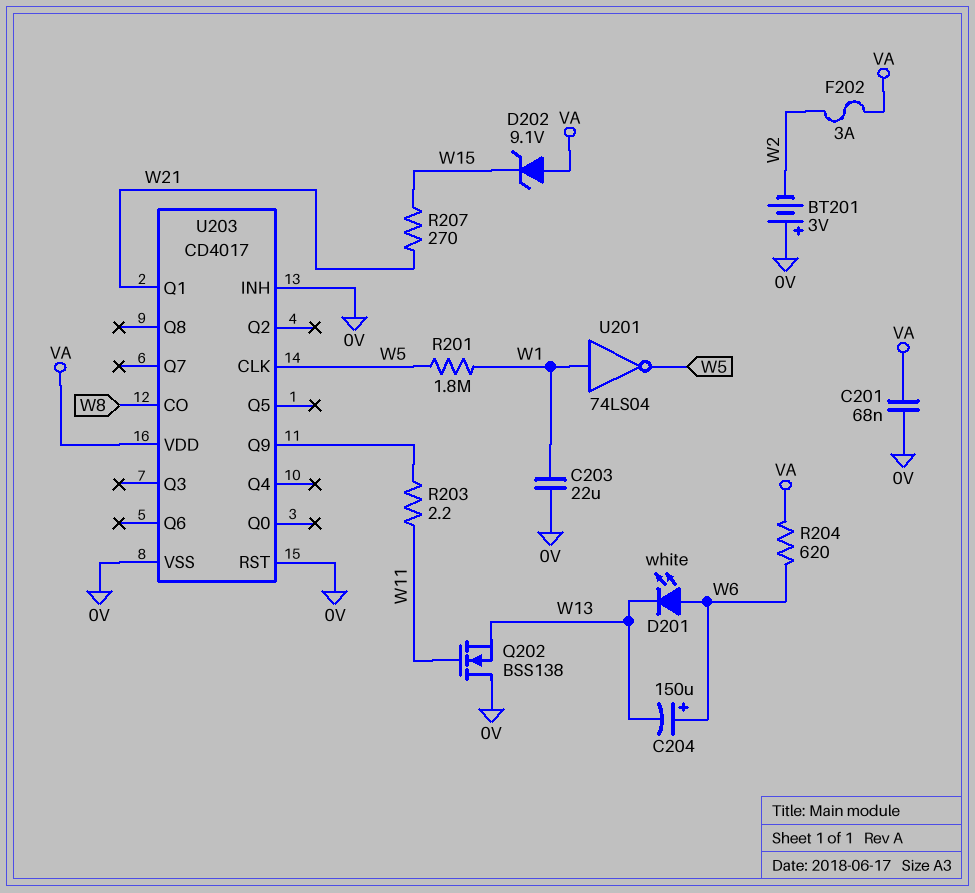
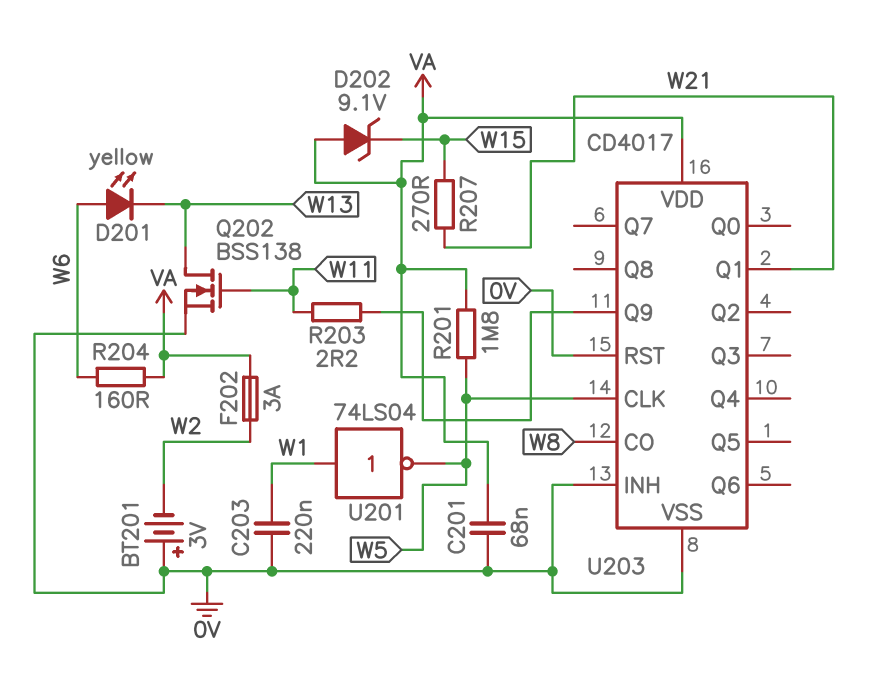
C203: 22uF (0V, W1) -> 220nF (0V, W1)
C204: 150uF (plus W6, minus W13) -> none
D201: LED white (A W6, K W13) -> LED yellow (A W6, K W13)
Q202: NMOS BSS138 (G W11, D 0V, S W13) -> NMOS BSS138 (G W11, D W13, S 0V)
R201: 1.8M (W1, W5) -> 1.8M (VA, W5)
R204: 620 (VA, W6) -> 160 (VA, W6)

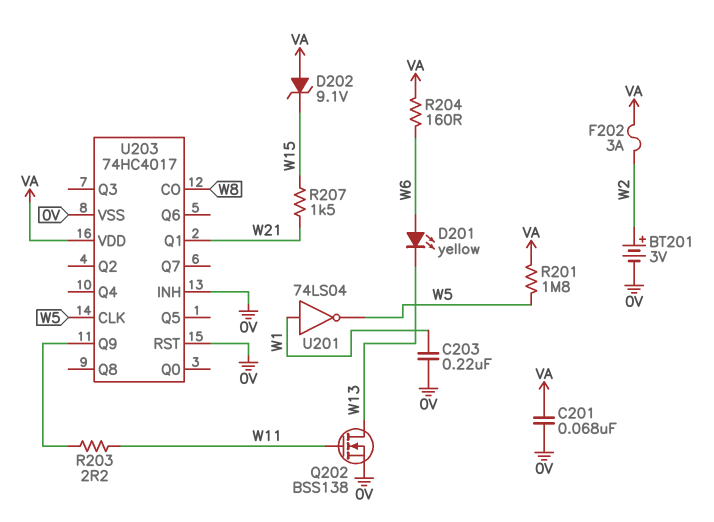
BT201: 3V (plus 0V, minus W2) -> 3V (plus W2, minus 0V)
R207: 270 (W15, W21) -> 1.5k (W15, W21)
U203: CD4017 -> 74HC4017

